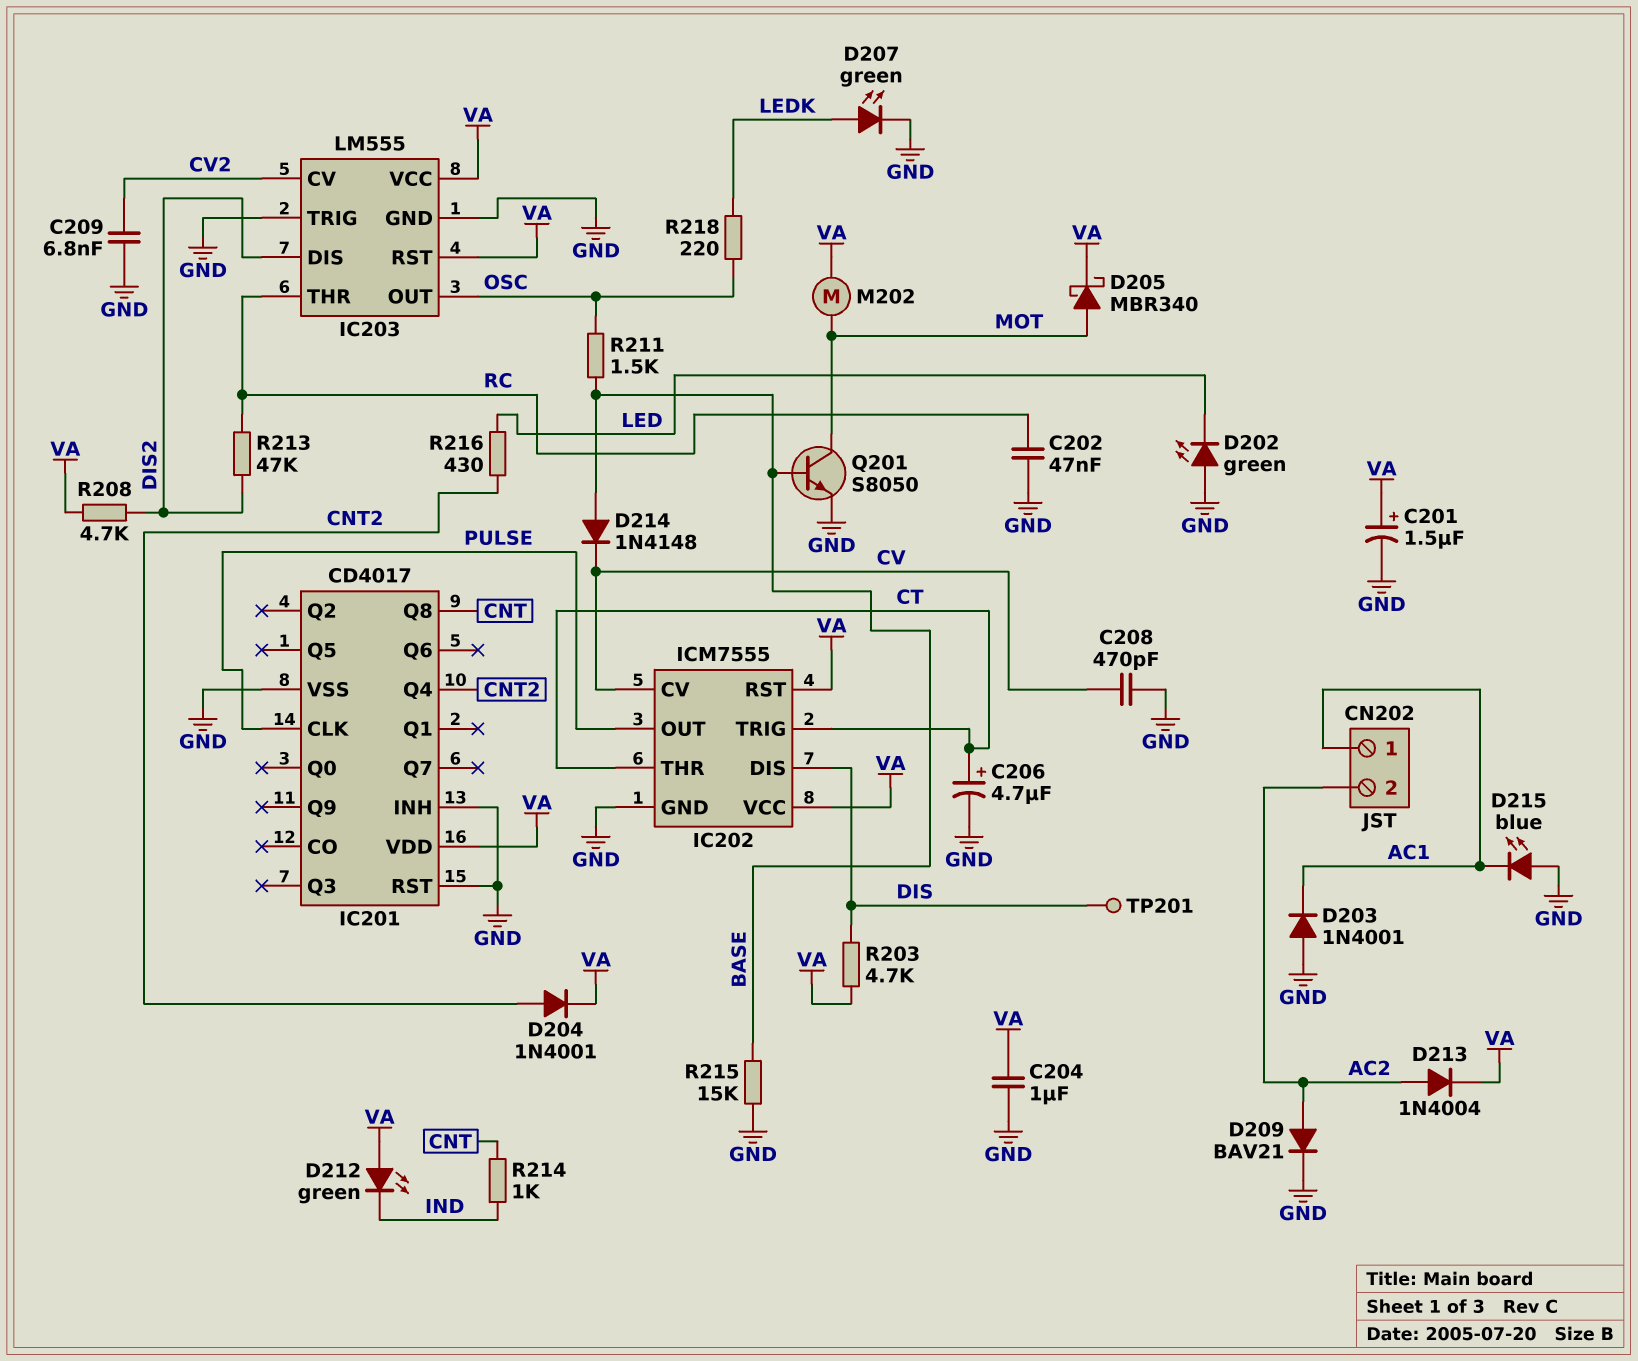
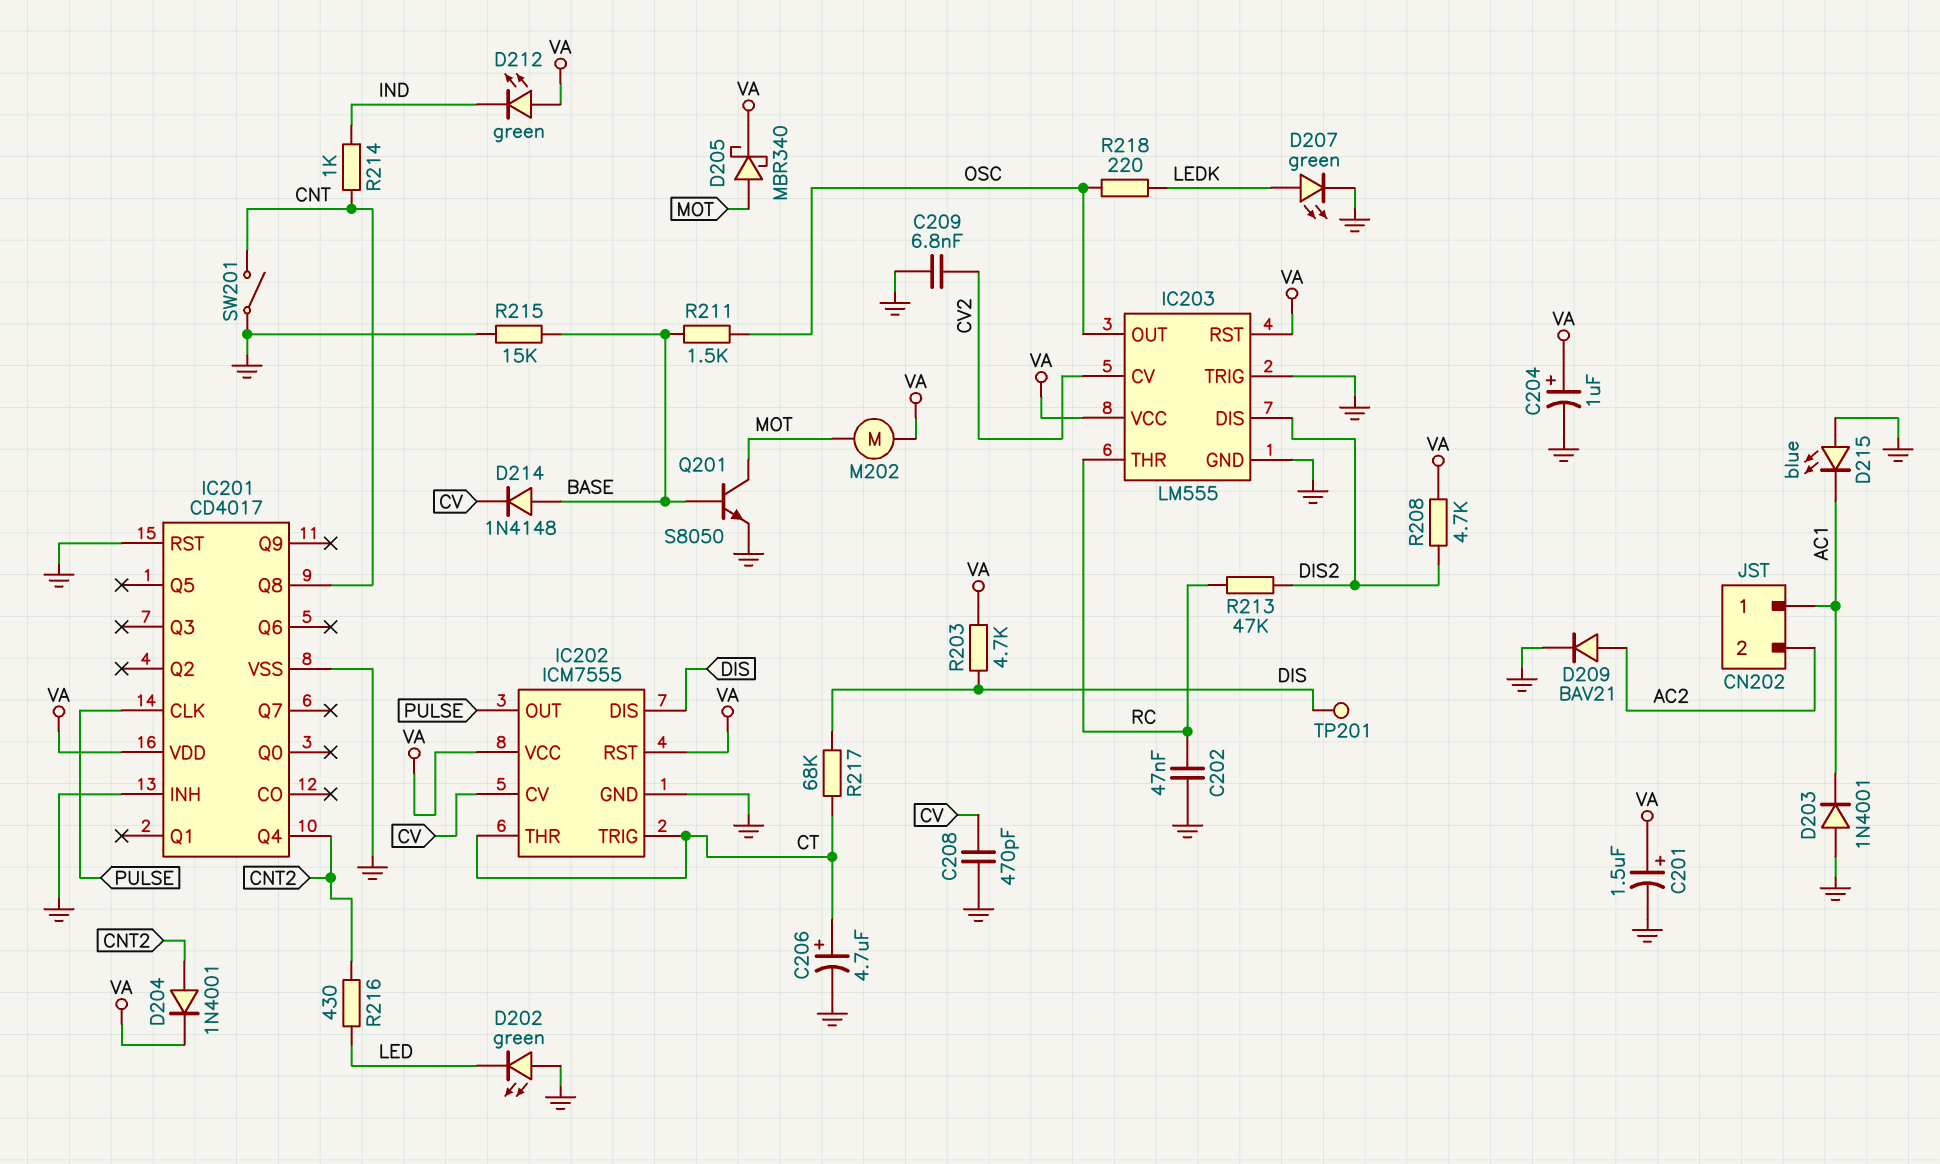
C204: 1uF (GND, VA) -> 1uF (plus VA, minus GND)
D213: diode 1N4004 (A AC2, K VA) -> none
R217: none -> 68k (CT, DIS)
SW201: none -> switch (CNT, GND)

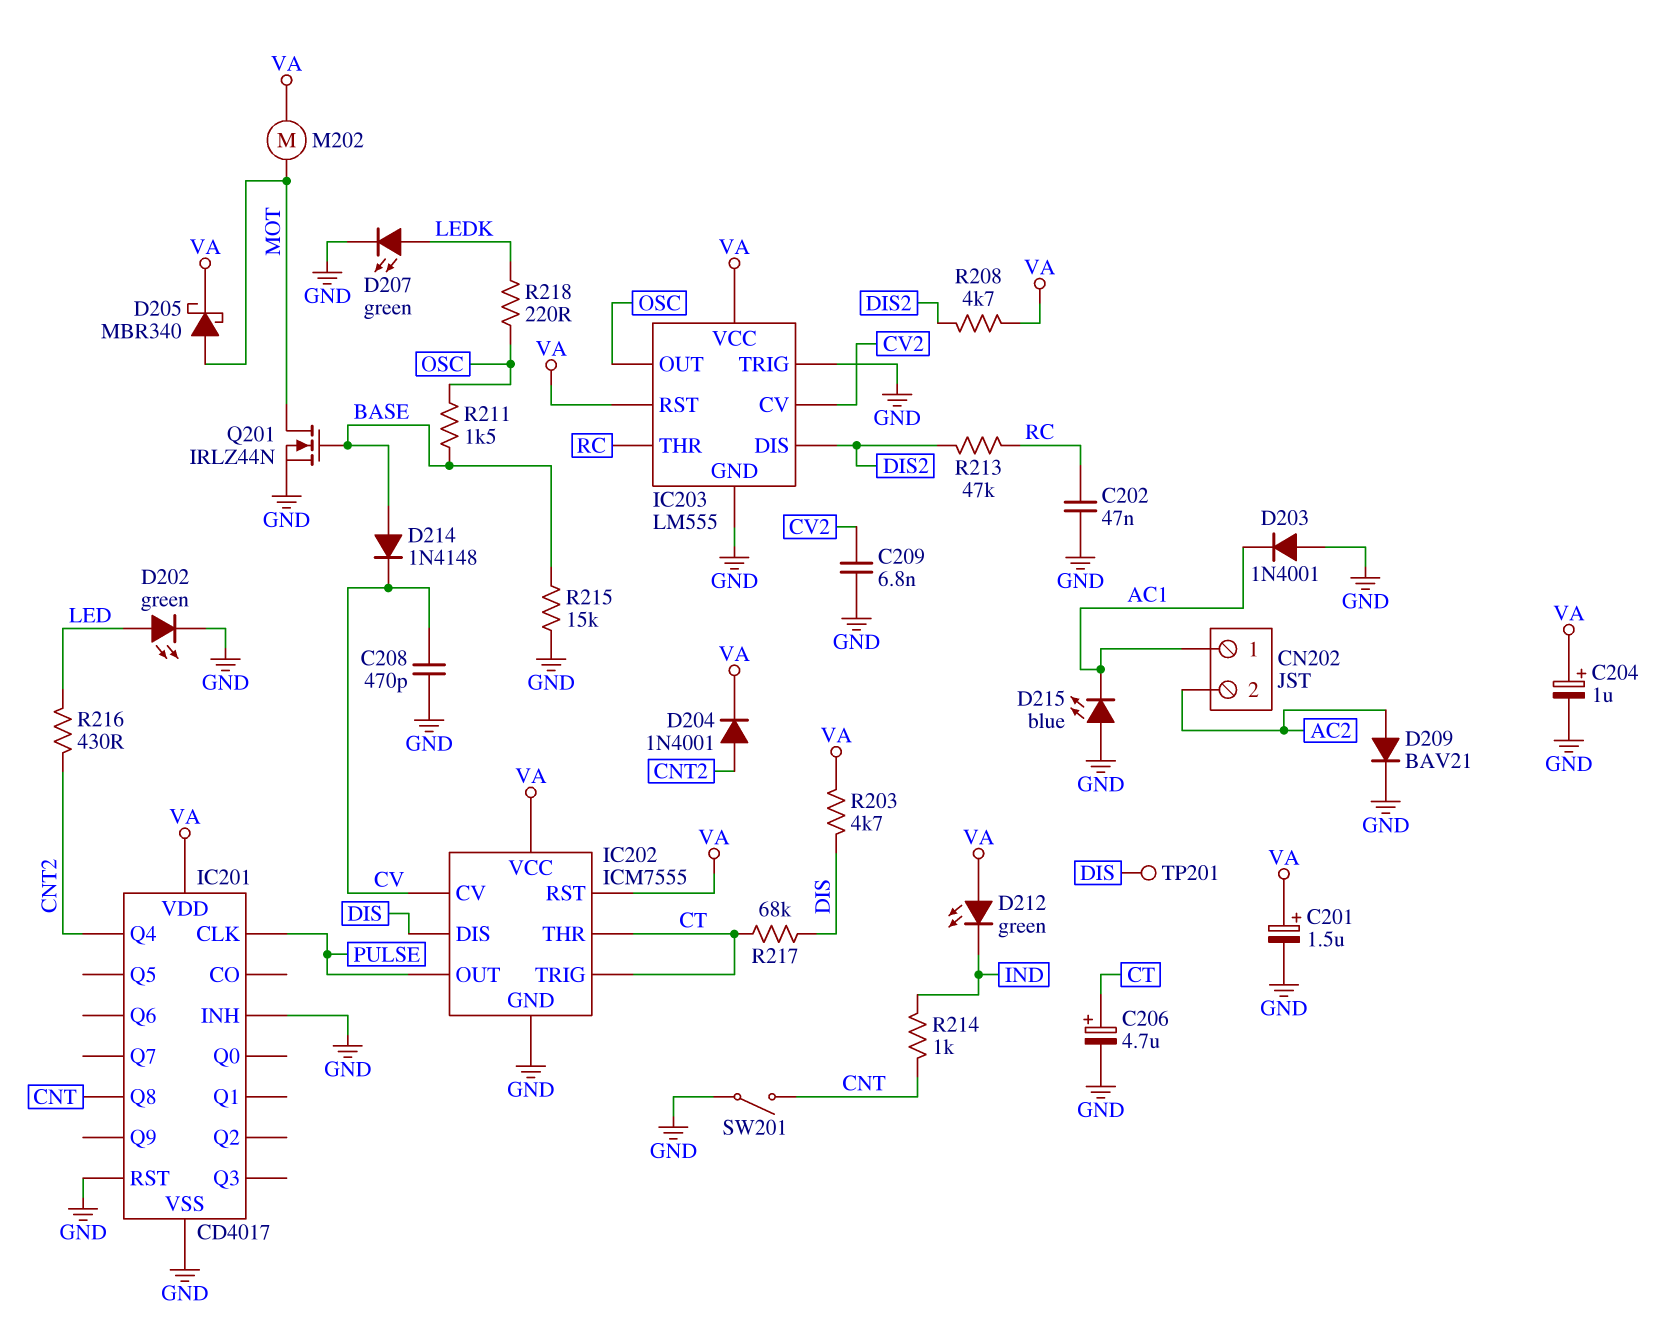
D202: LED green (A GND, K LED) -> LED green (A LED, K GND)
Q201: NPN S8050 (B BASE, C MOT, E GND) -> NMOS IRLZ44N (G BASE, D MOT, S GND)

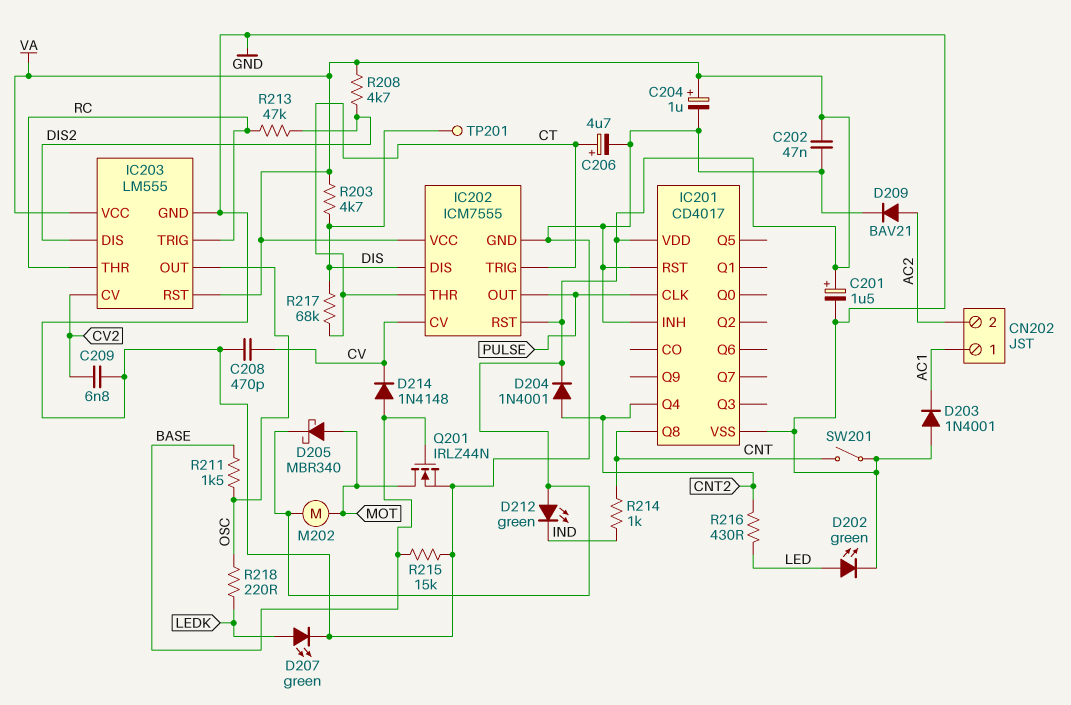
C202: 47nF (GND, RC) -> 47nF (GND, VA)
D215: LED blue (A GND, K AC1) -> none
IC203 pin TRIG: GND -> RC

